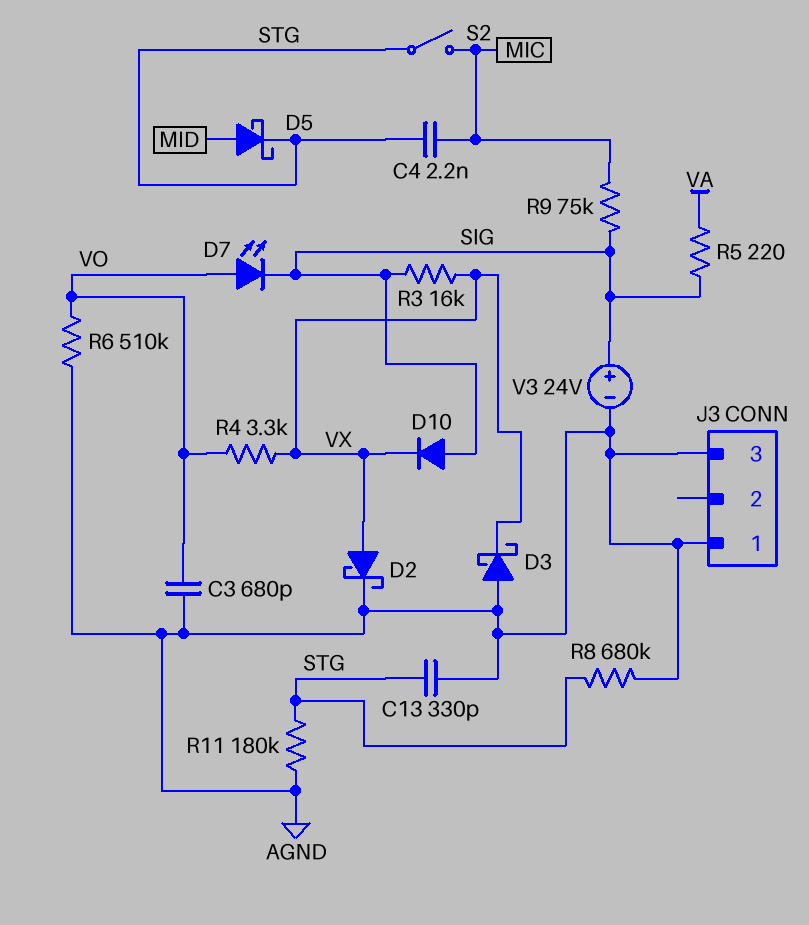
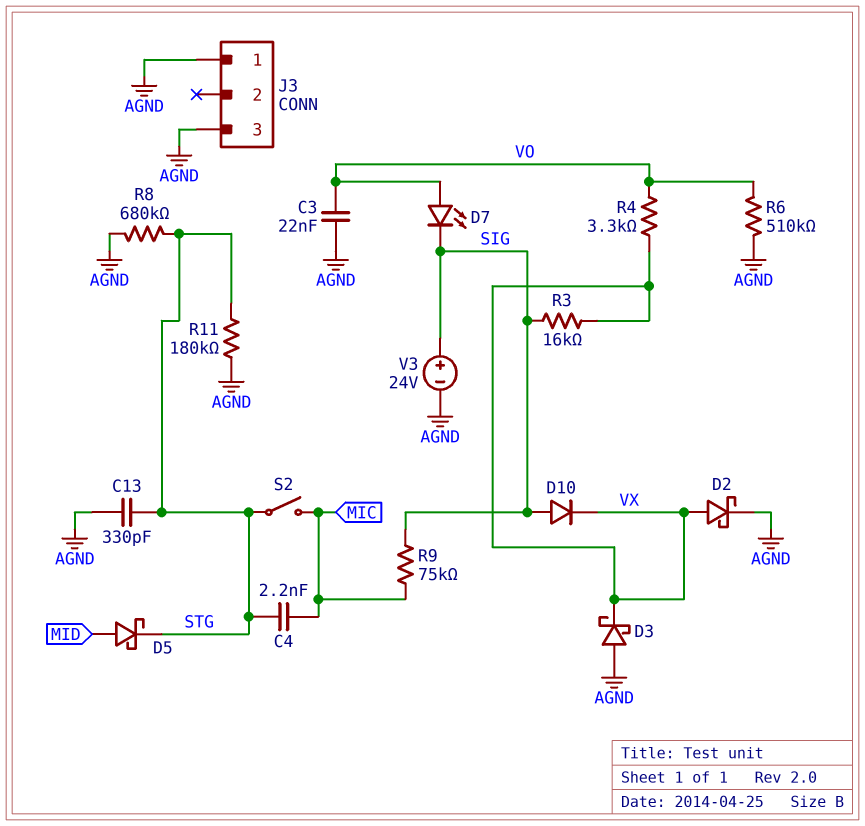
C3: 680pF (AGND, VO) -> 22nF (AGND, VO)
R5: 220 (SIG, VA) -> none

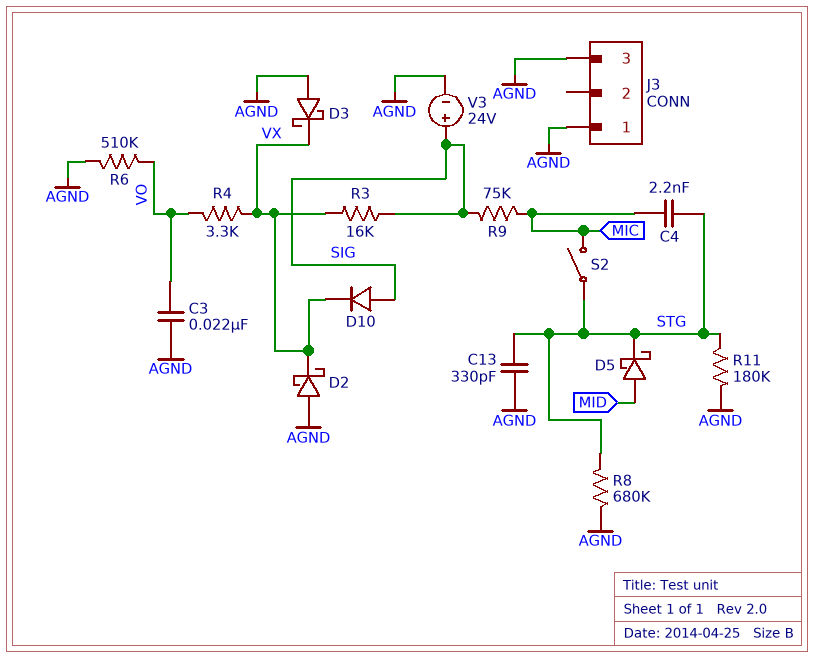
D2: schottky (A VX, K AGND) -> schottky (A AGND, K VX)
D7: LED (A VO, K SIG) -> none

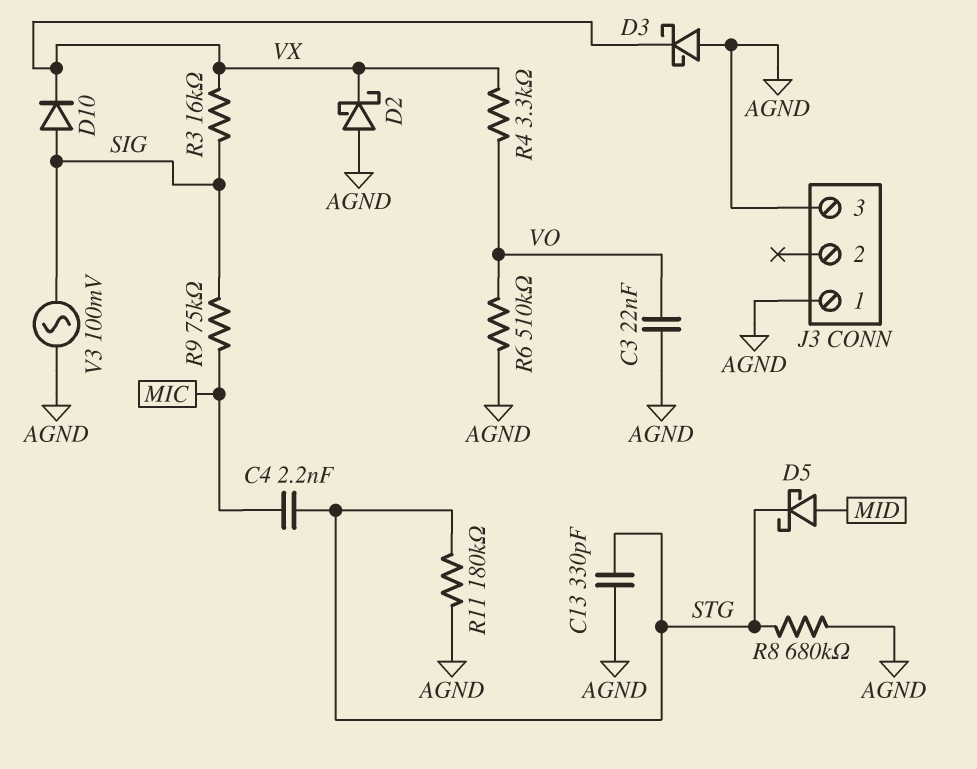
S2: switch (MIC, STG) -> none
V3: 24V (plus SIG, minus AGND) -> AC 100mV (AGND, SIG)

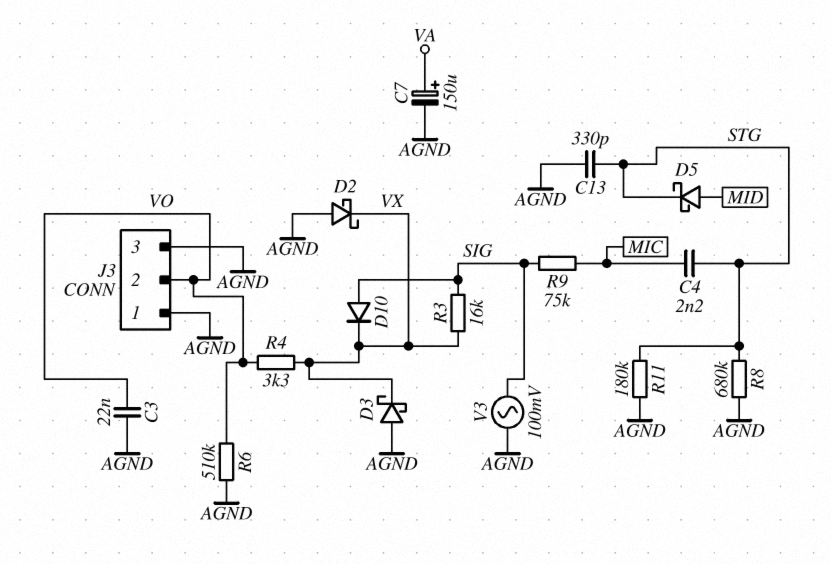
C7: none -> 150uF (plus VA, minus AGND)
J3 pin 2: none -> VO

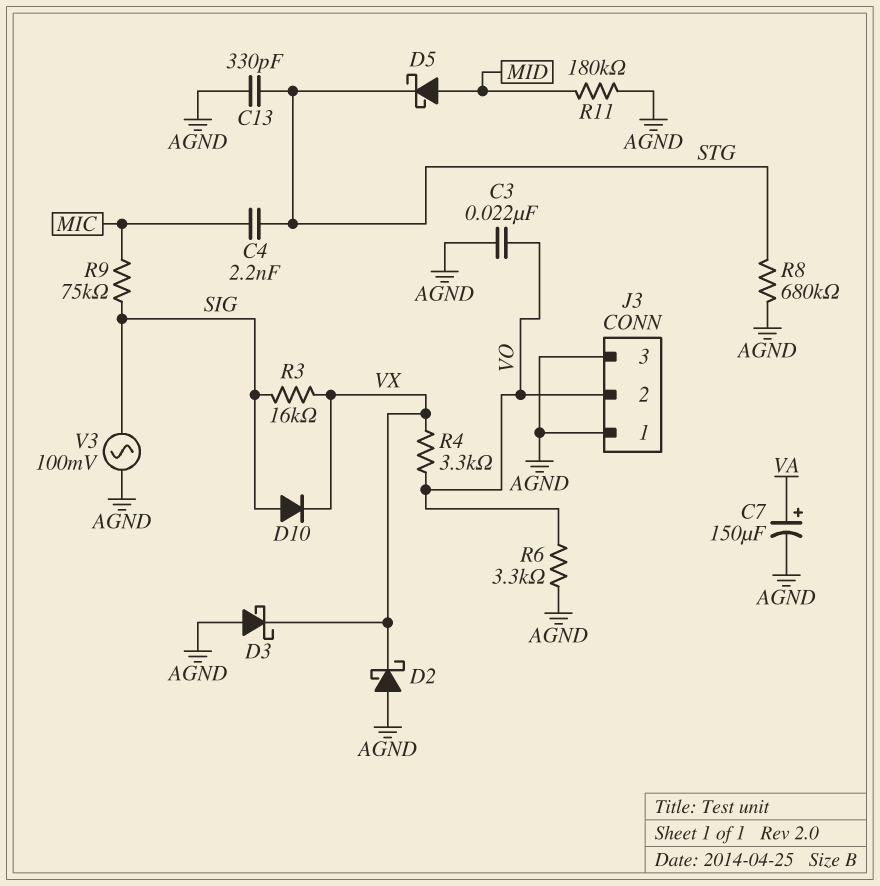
R6: 510k (AGND, VO) -> 3.3k (AGND, VO)
R11: 180k (AGND, STG) -> 180k (AGND, MID)

